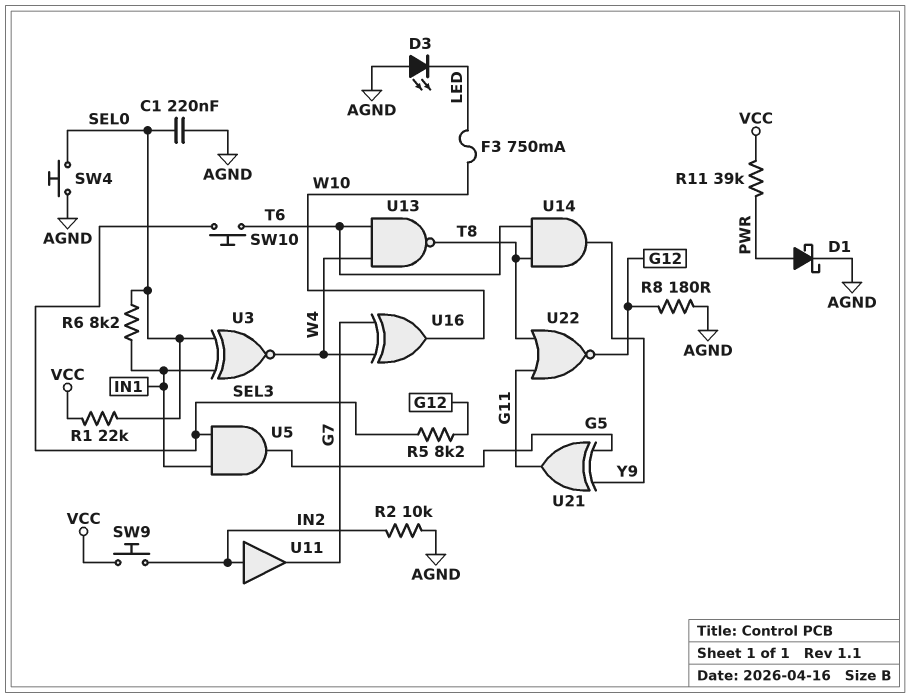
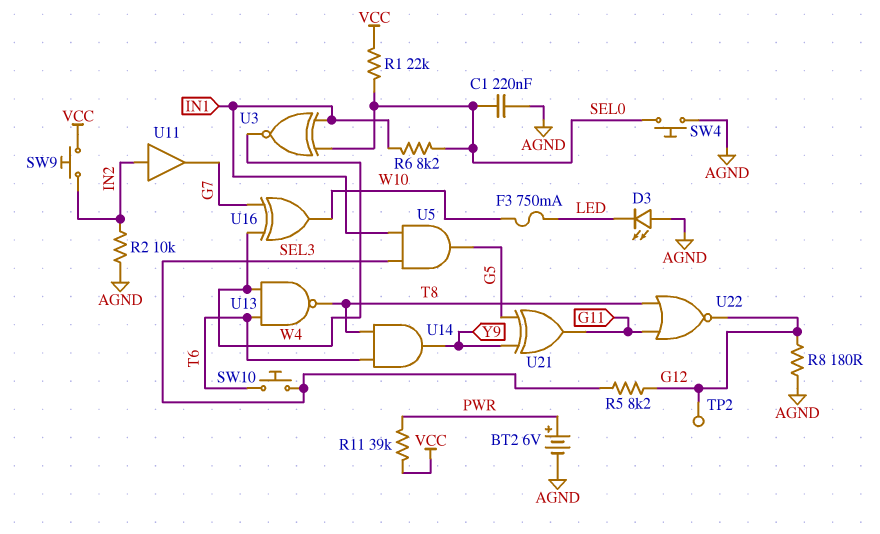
BT2: none -> 6V (plus PWR, minus AGND)
D1: schottky (A PWR, K AGND) -> none
TP2: none -> test point (G12)

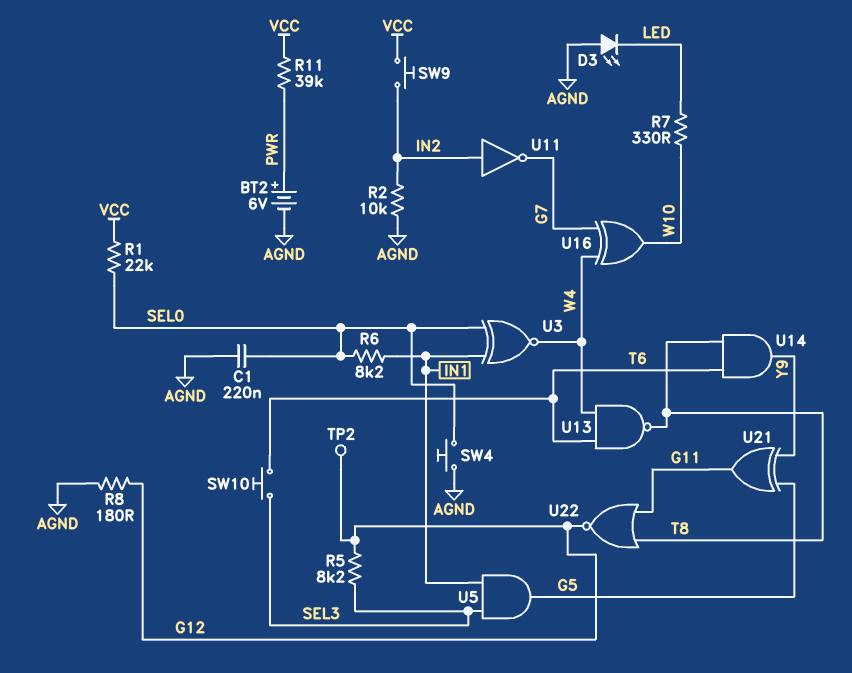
F3: 750mA (LED, W10) -> none
R7: none -> 330 (LED, W10)
U11: buffer (in IN2, out G7) -> NOT (in IN2, out G7)

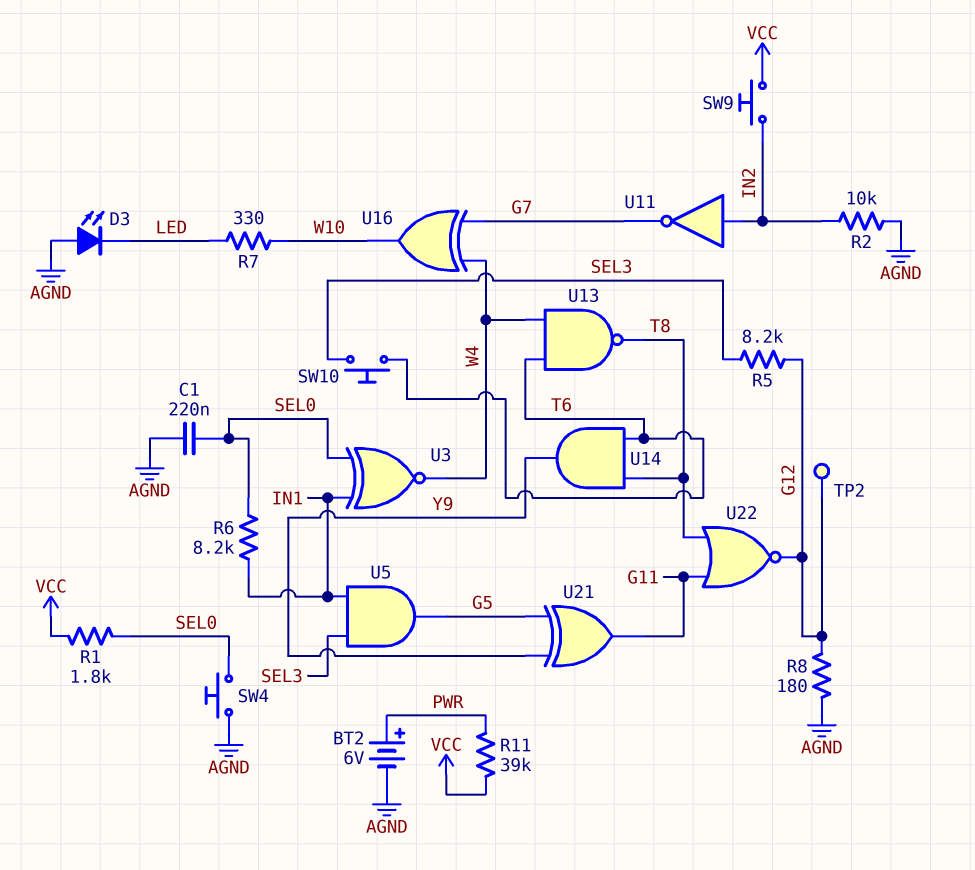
R1: 22k (SEL0, VCC) -> 1.8k (SEL0, VCC)

